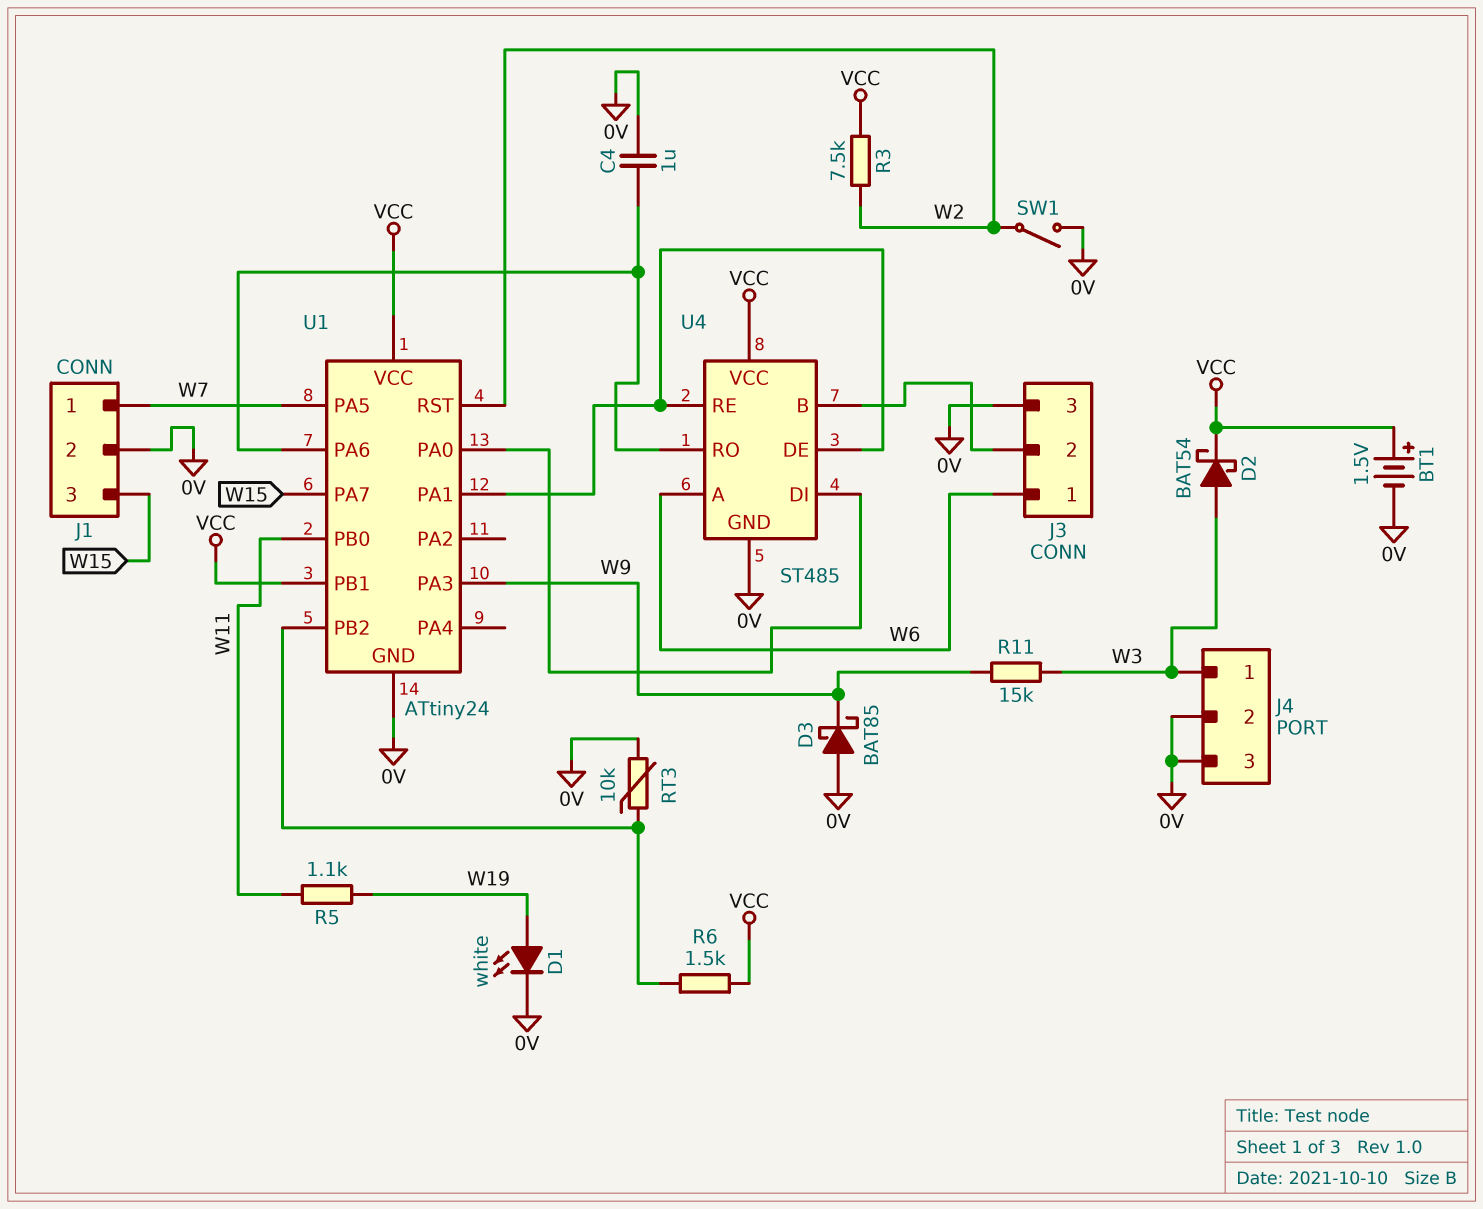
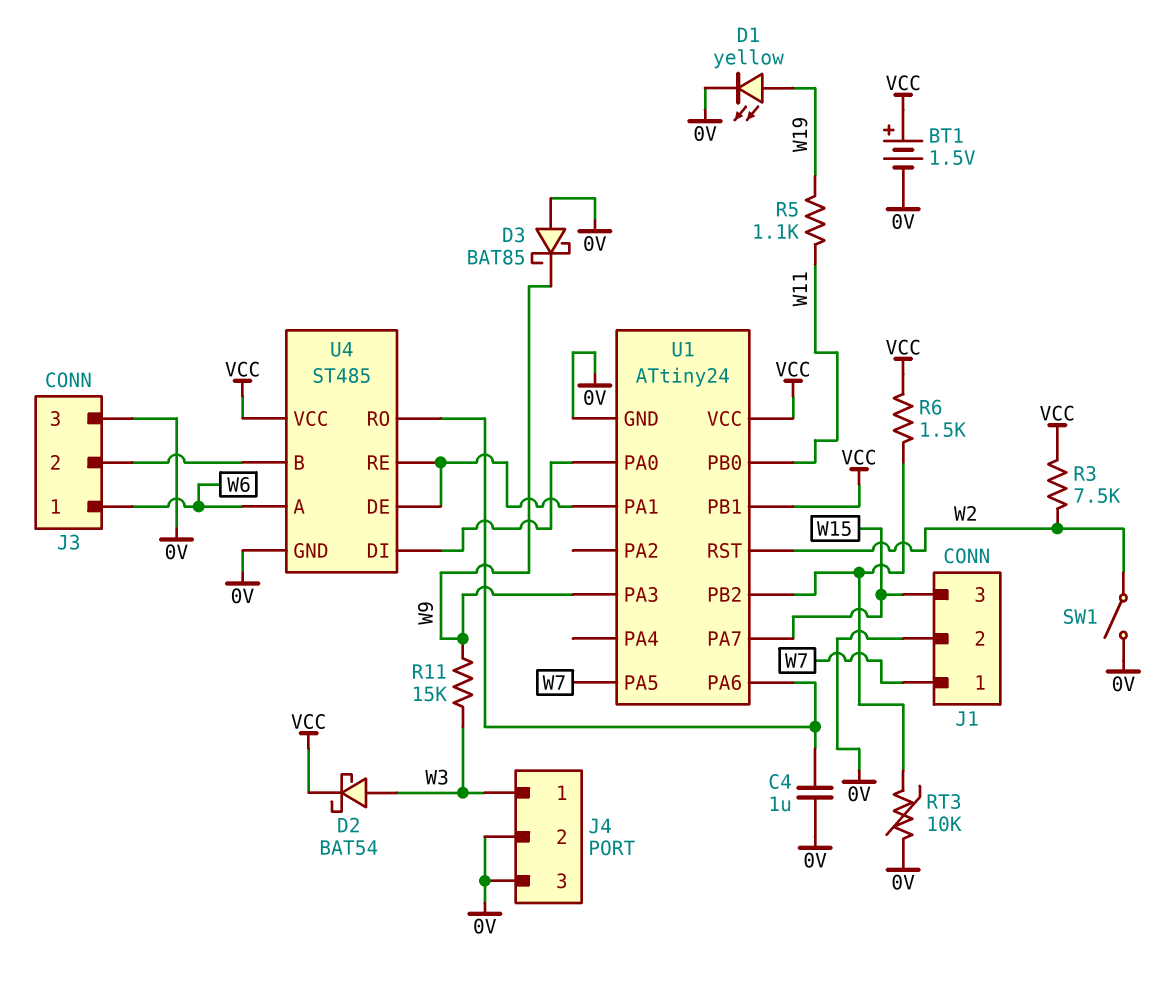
D1: LED white (A W19, K 0V) -> LED yellow (A W19, K 0V)

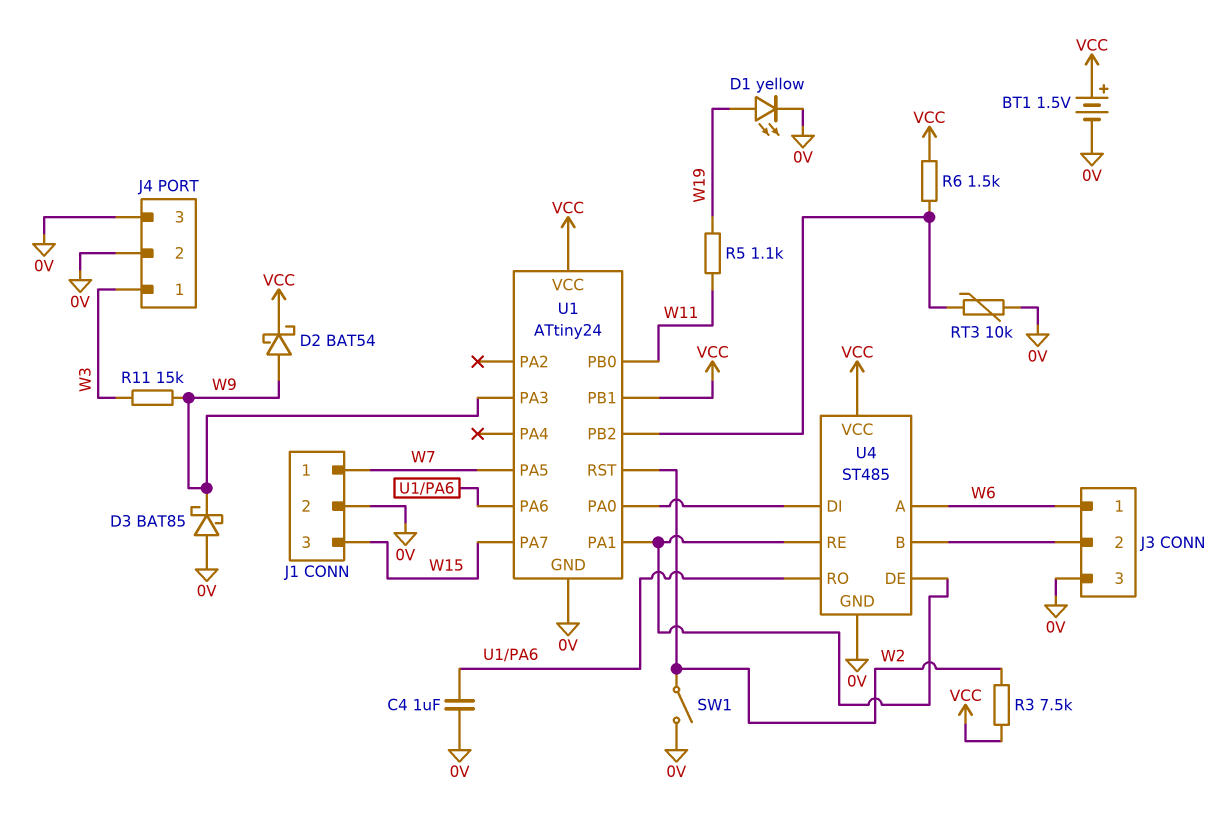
D2: schottky BAT54 (A W3, K VCC) -> schottky BAT54 (A W9, K VCC)

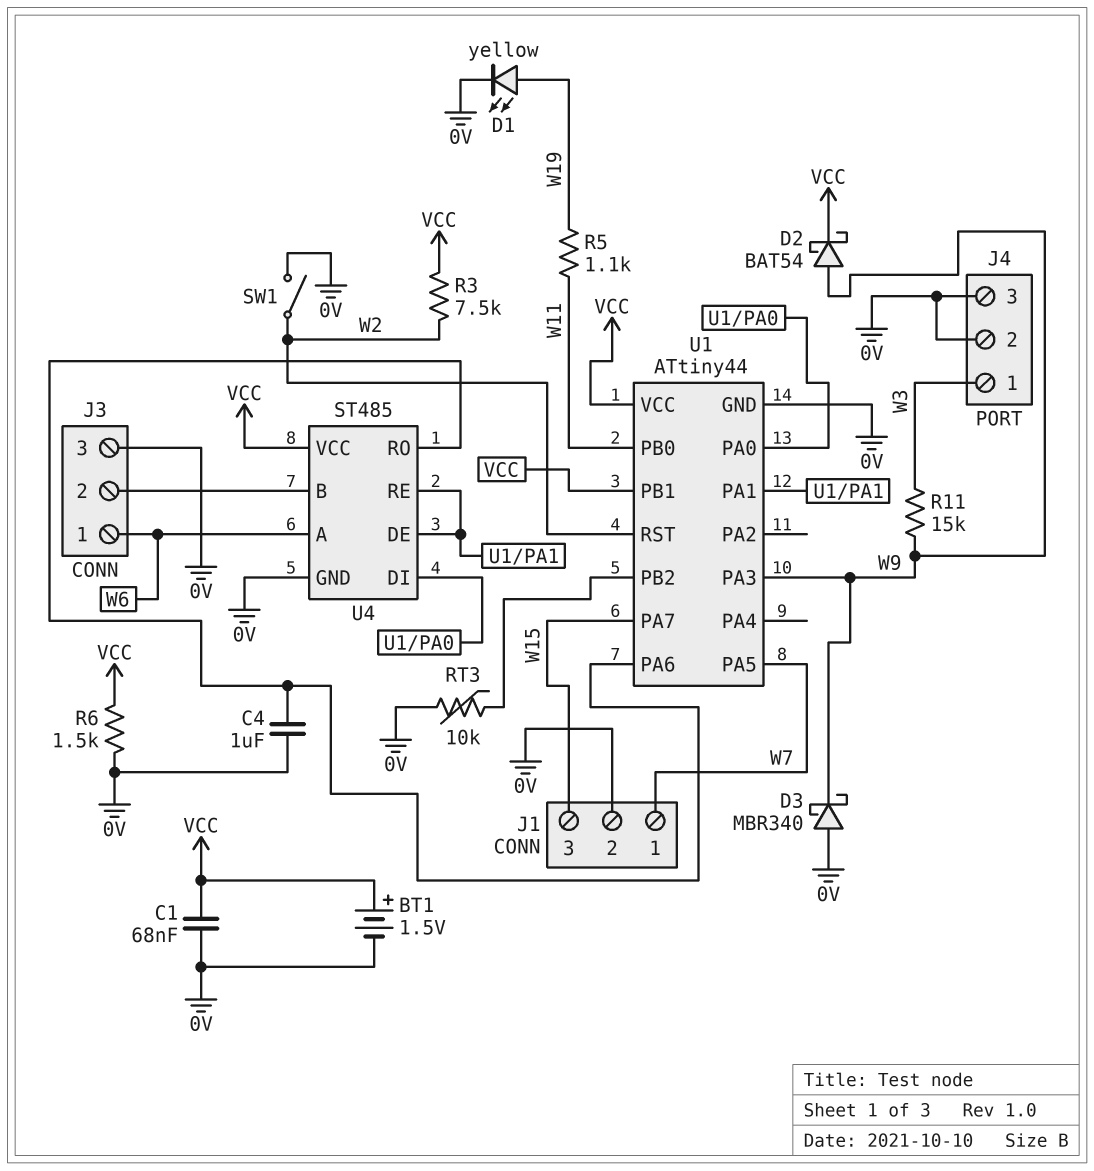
C1: none -> 68nF (0V, VCC)
D3: schottky BAT85 (A 0V, K W9) -> schottky MBR340 (A 0V, K W9)
R6: 1.5k (U1/PB2, VCC) -> 1.5k (0V, VCC)
U1: ATtiny24 -> ATtiny44

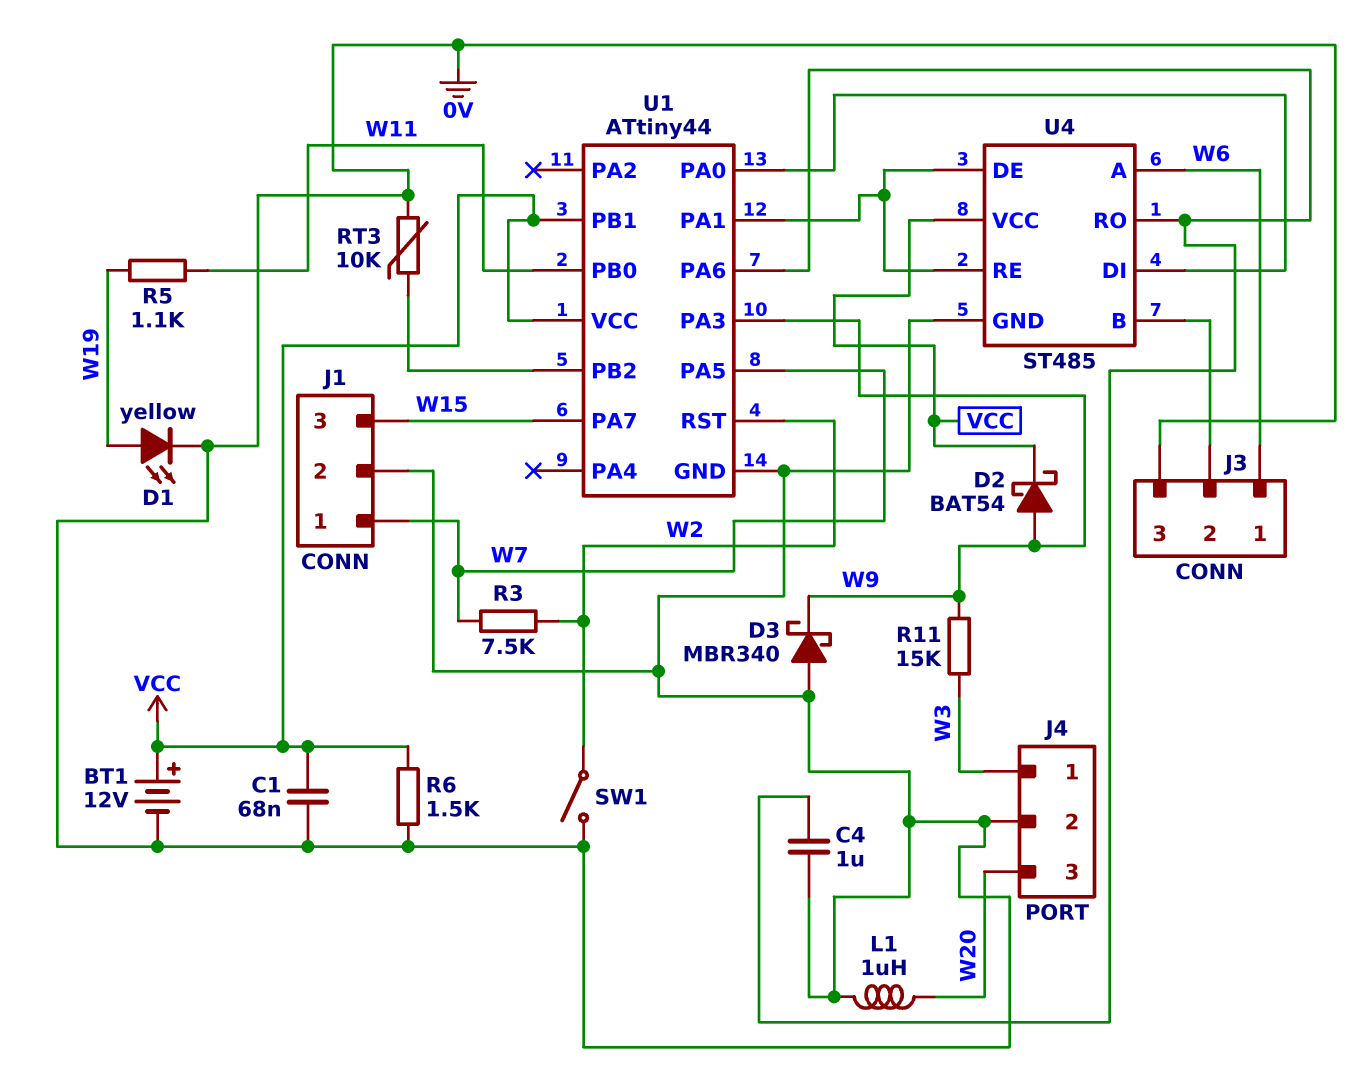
BT1: 1.5V (plus VCC, minus 0V) -> 12V (plus VCC, minus 0V)
J4 pin 3: 0V -> W20
L1: none -> 1uH (0V, W20)
R3: 7.5k (VCC, W2) -> 7.5k (W2, W7)

